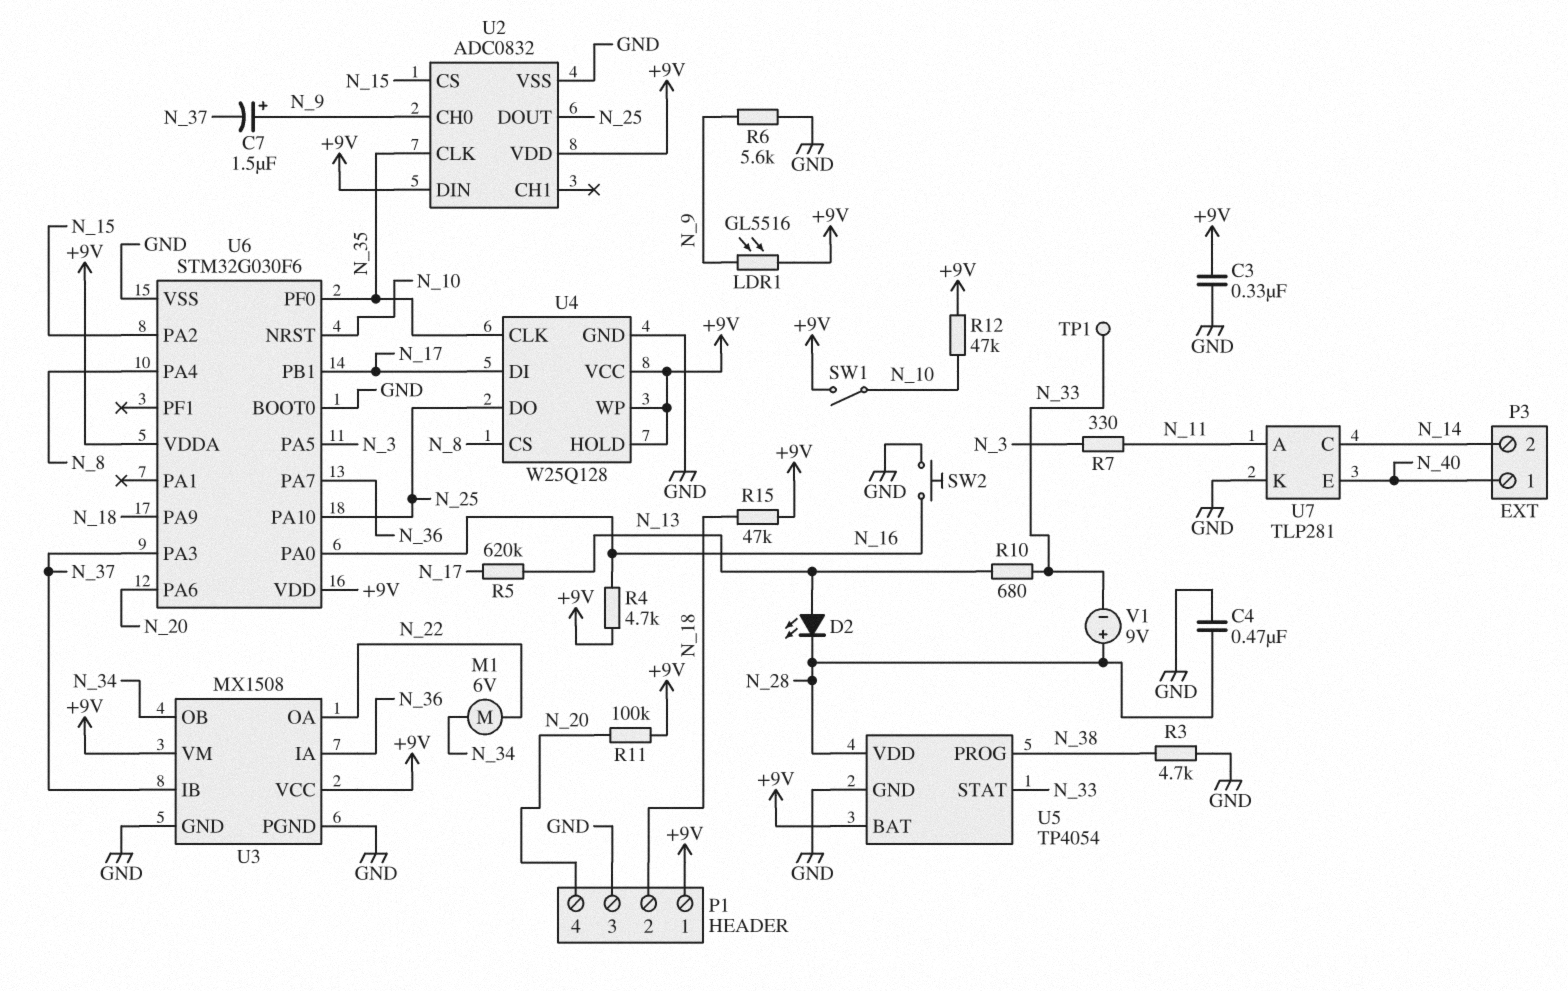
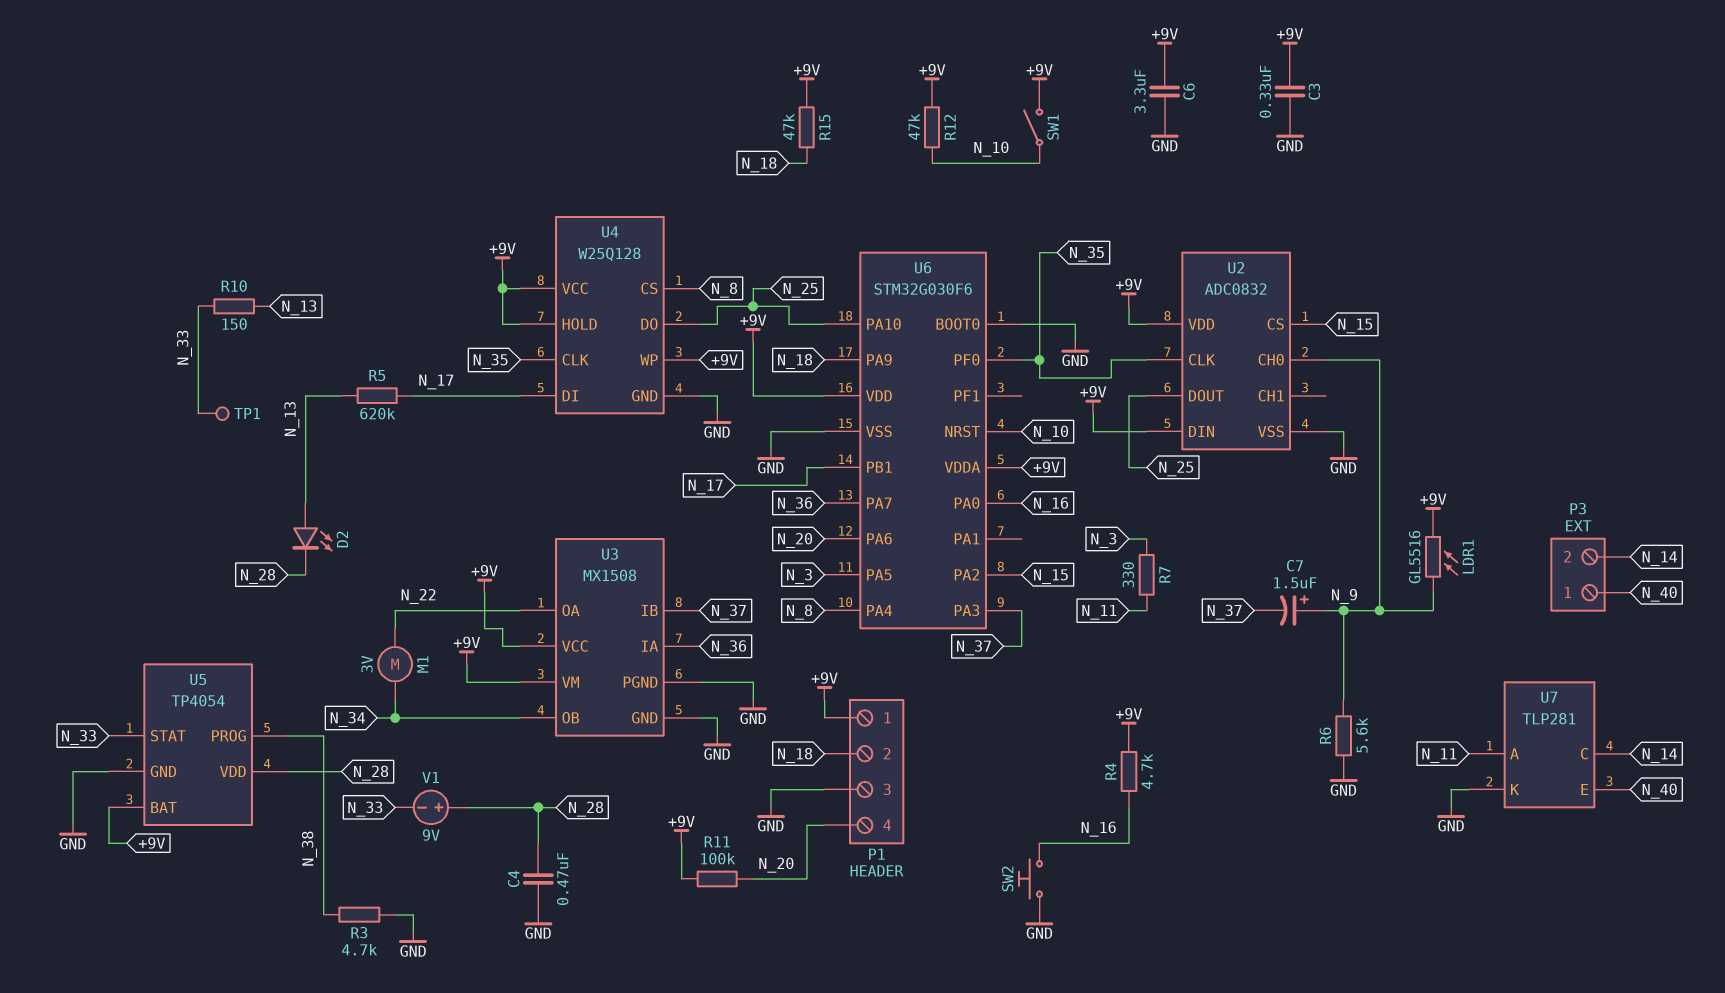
C6: none -> 3.3uF (+9V, GND)
M1: motor 6V (N_22, N_34) -> motor 3V (N_22, N_34)
R10: 680 (N_13, N_33) -> 150 (N_13, N_33)

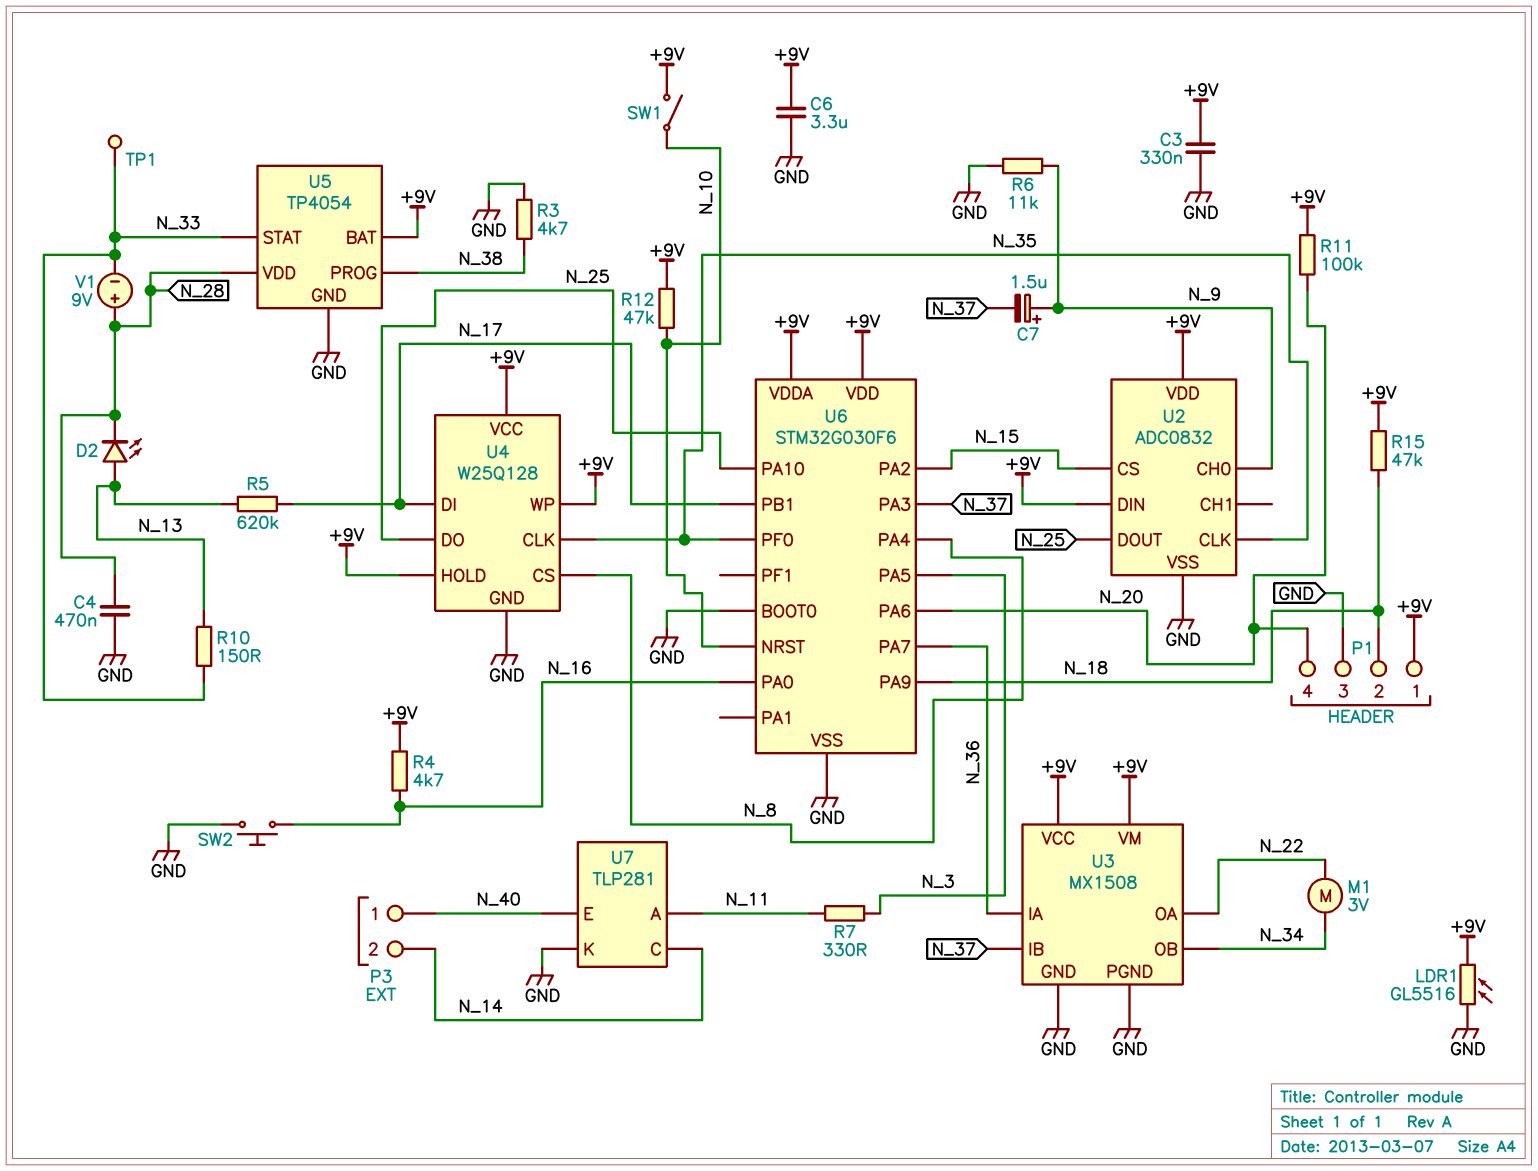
LDR1: GL5516 (+9V, N_9) -> GL5516 (+9V, GND)
R6: 5.6k (GND, N_9) -> 11k (GND, N_9)

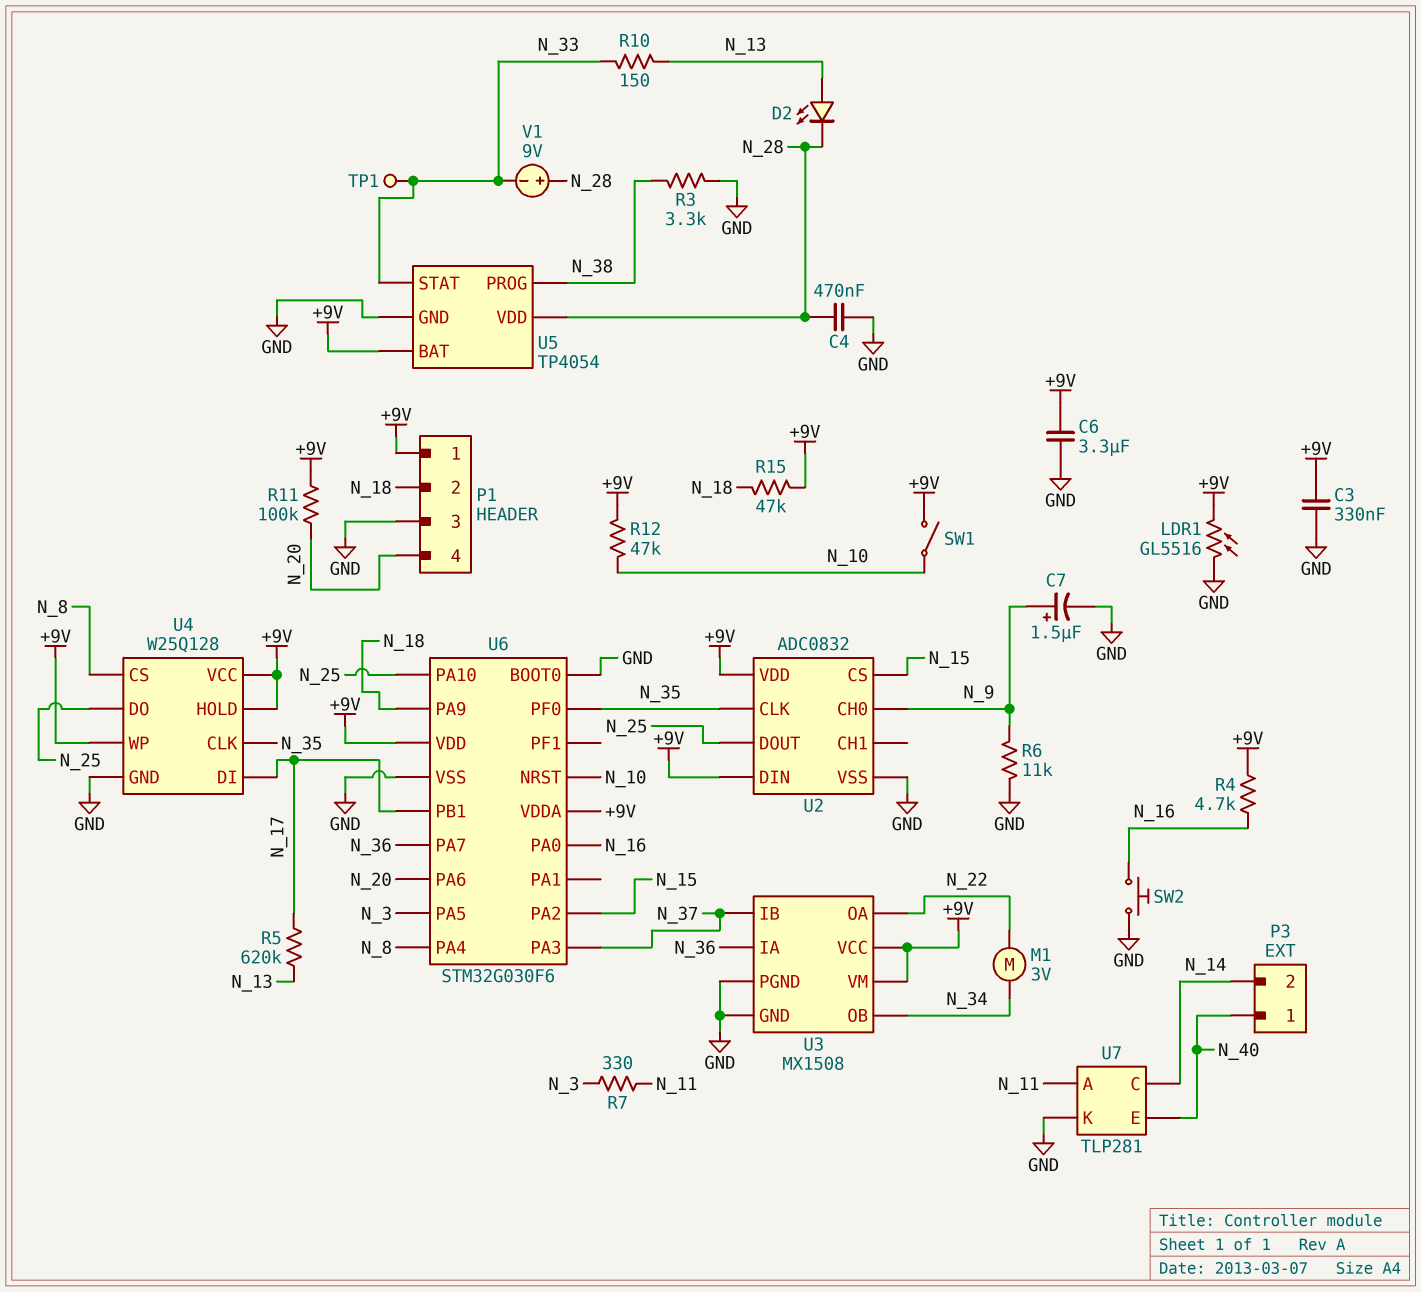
C7: 1.5uF (plus N_9, minus N_37) -> 1.5uF (plus N_9, minus GND)
R3: 4.7k (GND, N_38) -> 3.3k (GND, N_38)

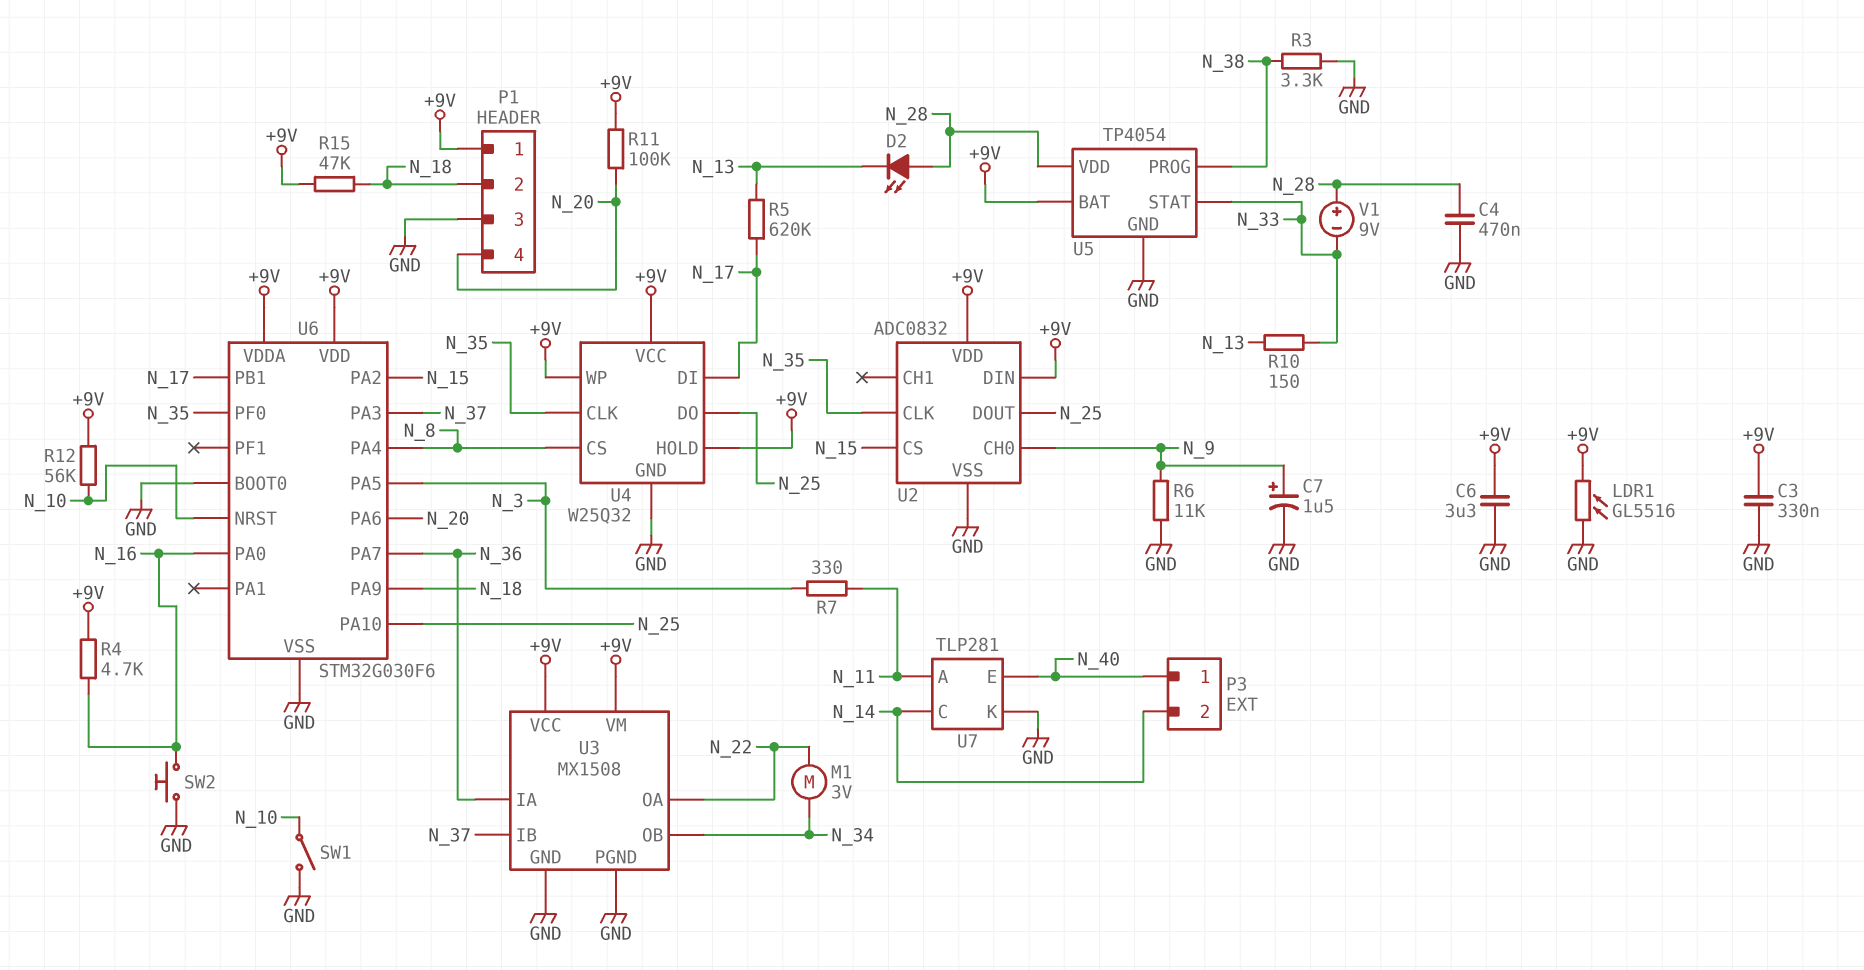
D2: LED (A N_13, K N_28) -> LED (A N_28, K N_13)
R12: 47k (+9V, N_10) -> 56k (+9V, N_10)
SW1: switch (+9V, N_10) -> switch (GND, N_10)
TP1: test point (N_33) -> none
U4: W25Q128 -> W25Q32

